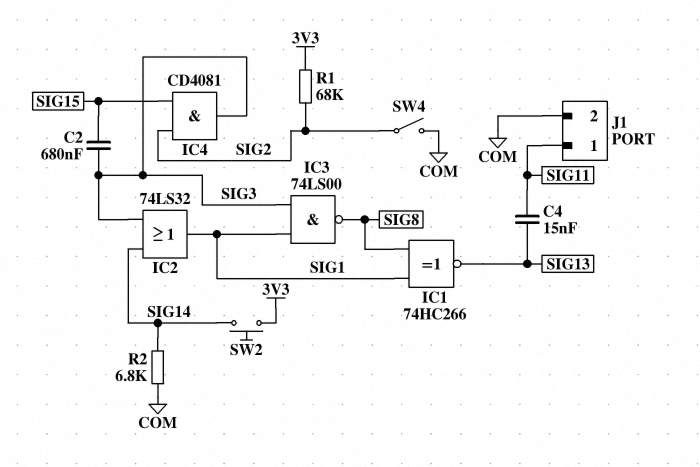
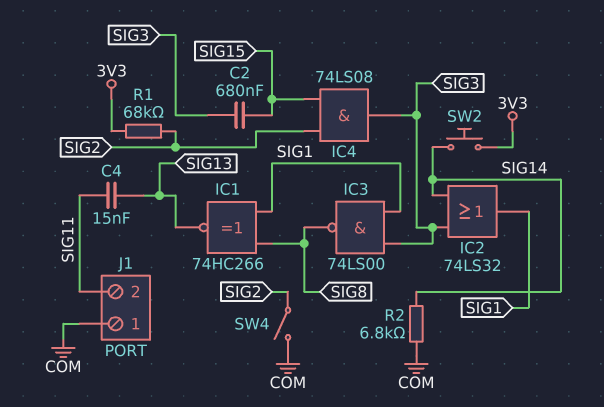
IC4: AND CD4081 (in SIG2, in SIG15, out SIG3) -> AND 74LS08 (in SIG2, in SIG15, out SIG3)
J1 pin 1: SIG11 -> COM
J1 pin 2: COM -> SIG11

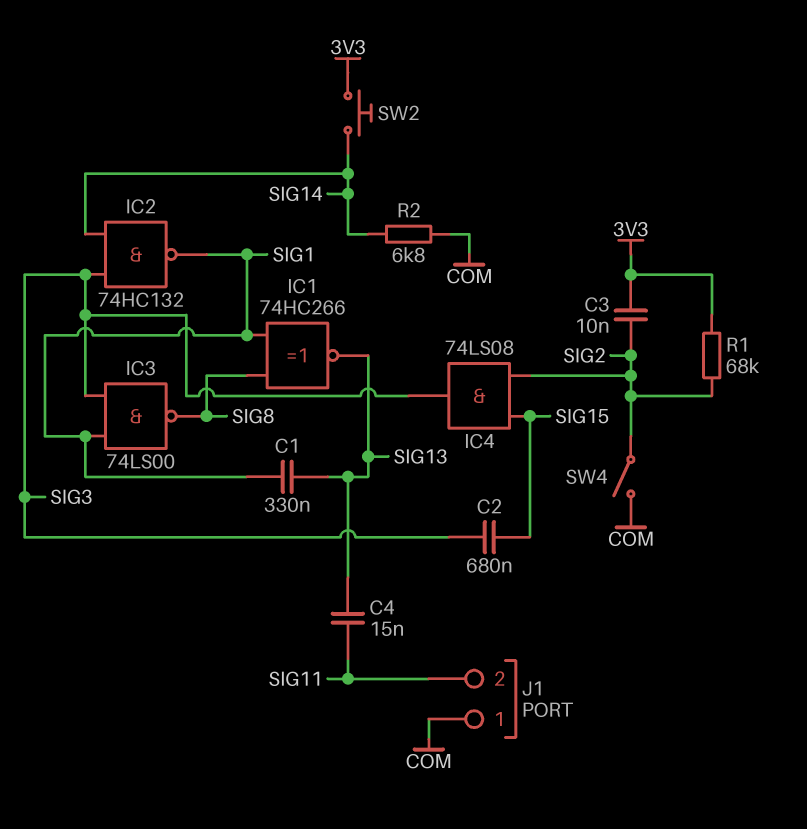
C1: none -> 330nF (SIG1, SIG13)
C3: none -> 10nF (3V3, SIG2)
IC2: OR 74LS32 (in SIG3, in SIG14, out SIG1) -> NAND 74HC132 (in SIG3, in SIG14, out SIG1)

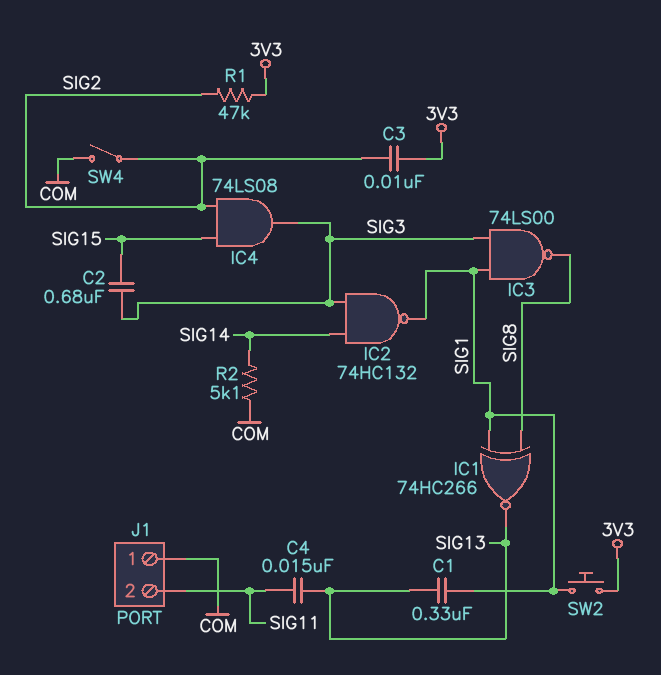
R1: 68k (3V3, SIG2) -> 47k (3V3, SIG2)
R2: 6.8k (COM, SIG14) -> 5.1k (COM, SIG14)
SW2: button (3V3, SIG14) -> button (3V3, SIG1)

